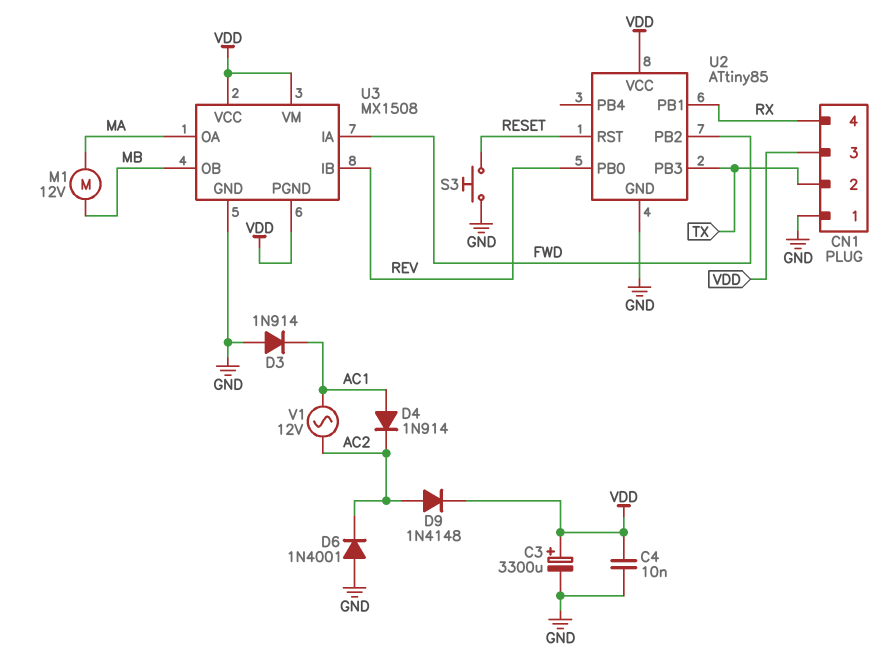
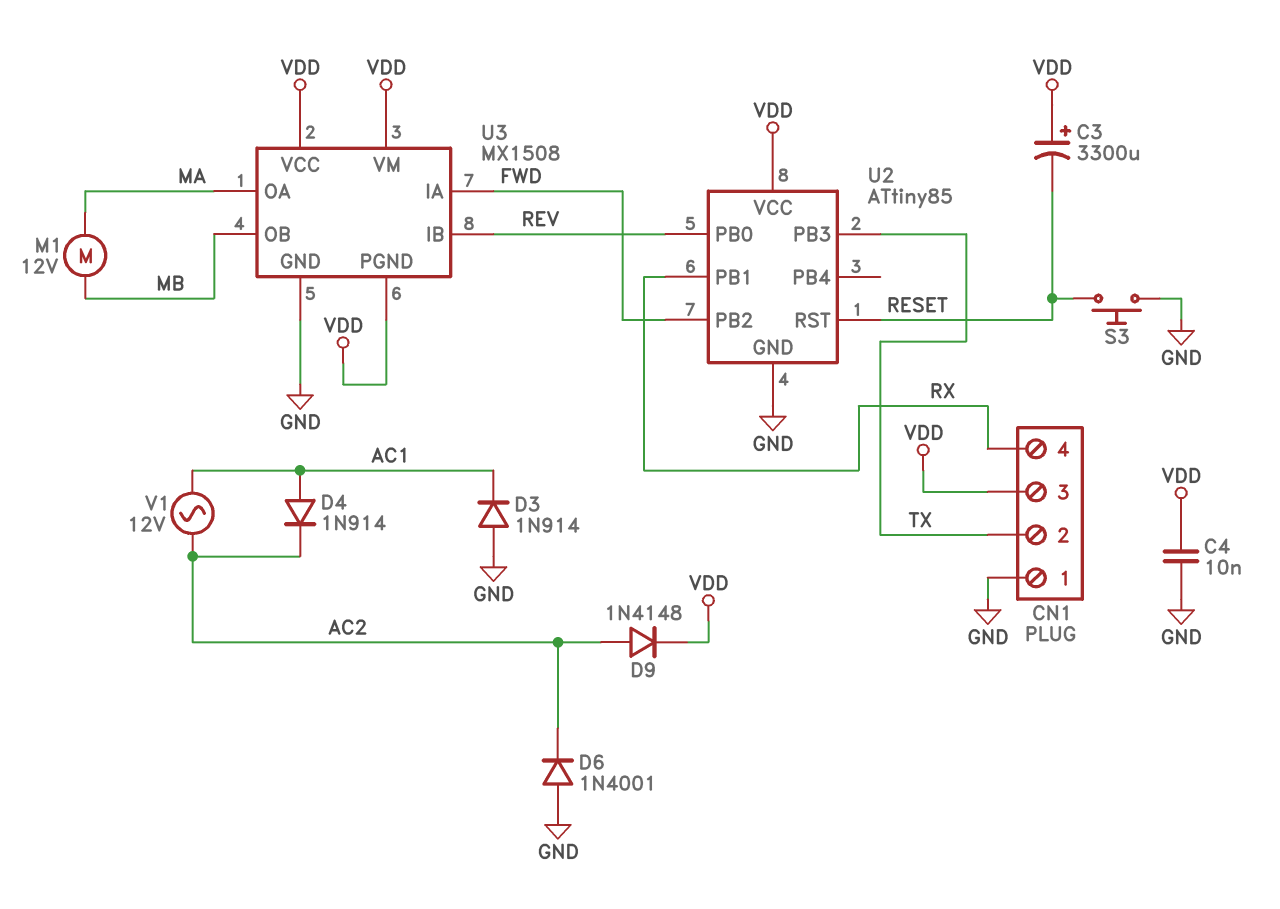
C3: 3300uF (plus VDD, minus GND) -> 3300uF (plus VDD, minus RESET)

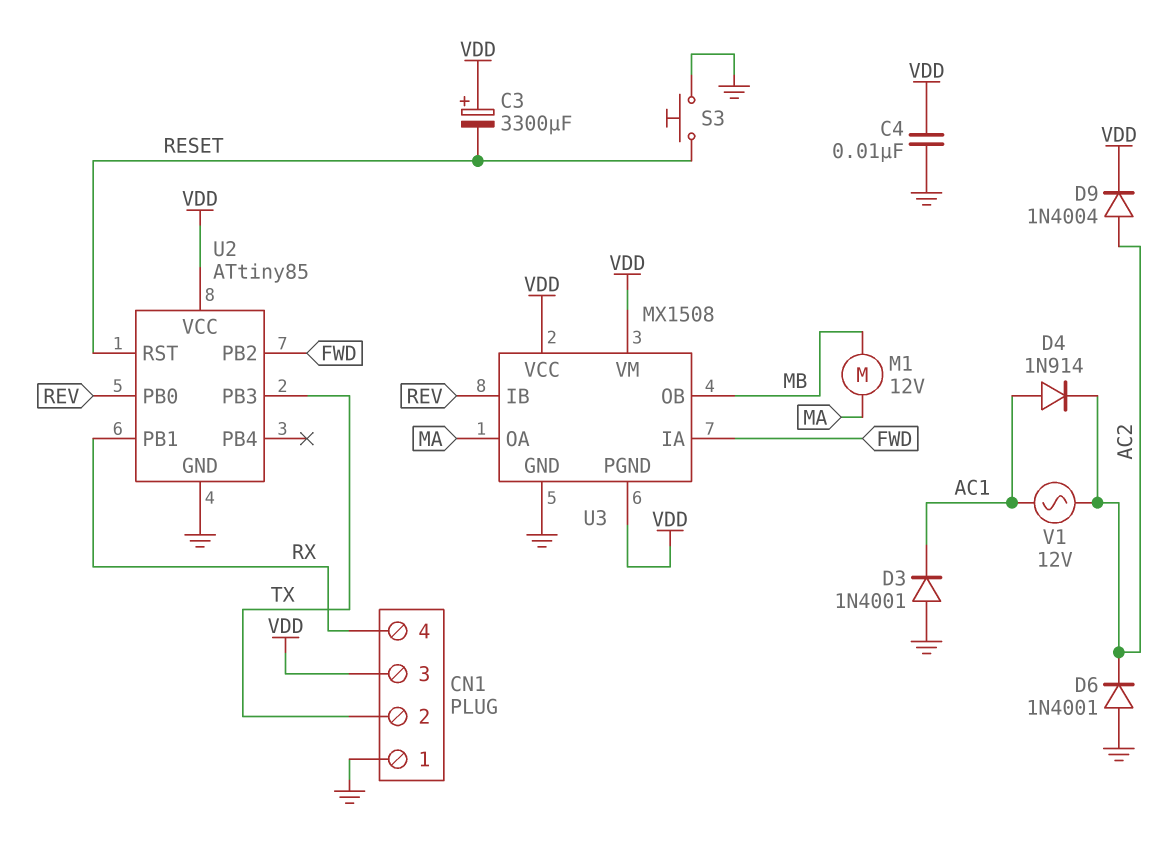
D3: diode 1N914 (A GND, K AC1) -> diode 1N4001 (A GND, K AC1)
D9: diode 1N4148 (A AC2, K VDD) -> diode 1N4004 (A AC2, K VDD)

